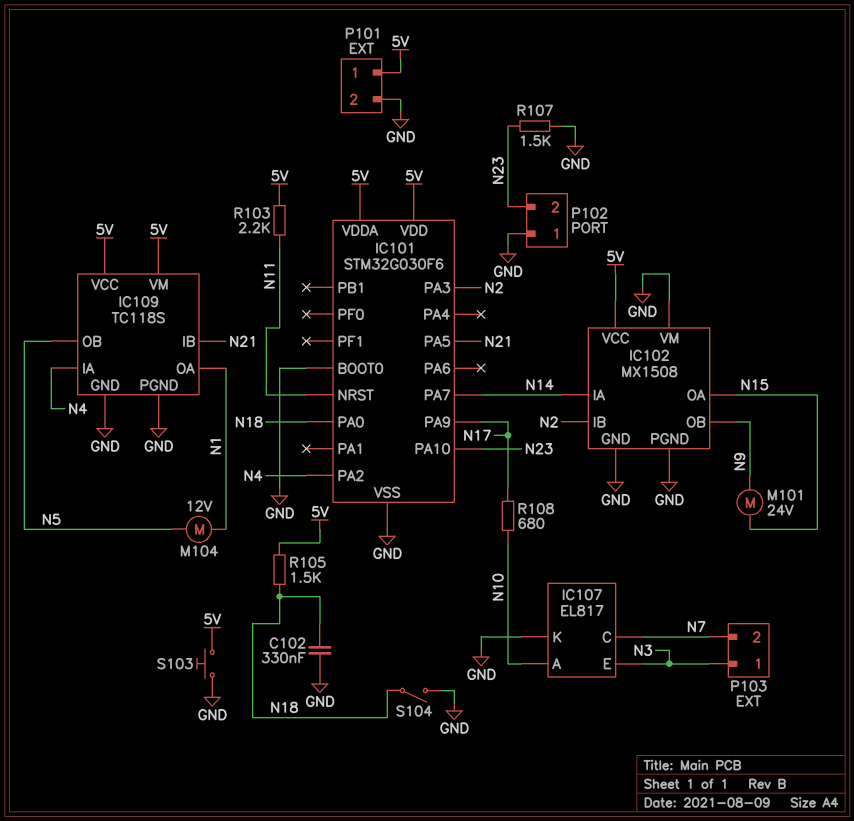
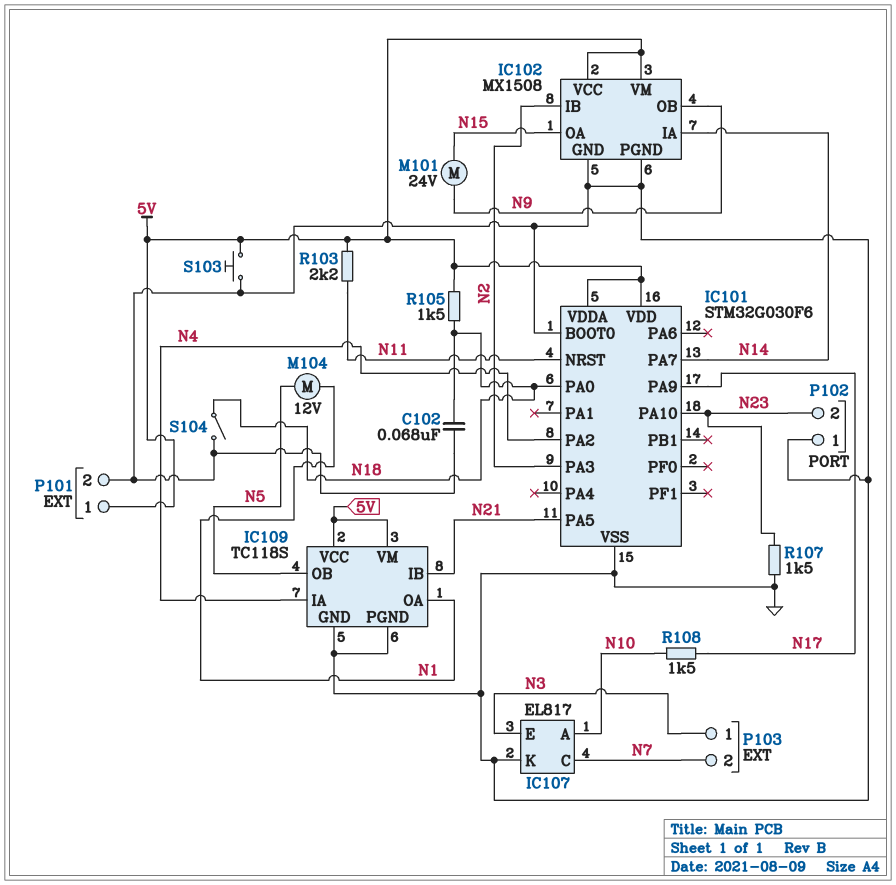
C102: 330nF (GND, N18) -> 68nF (GND, N18)
IC102 pin VM: GND -> 5V
R108: 680 (N10, N17) -> 1.5k (N10, N17)

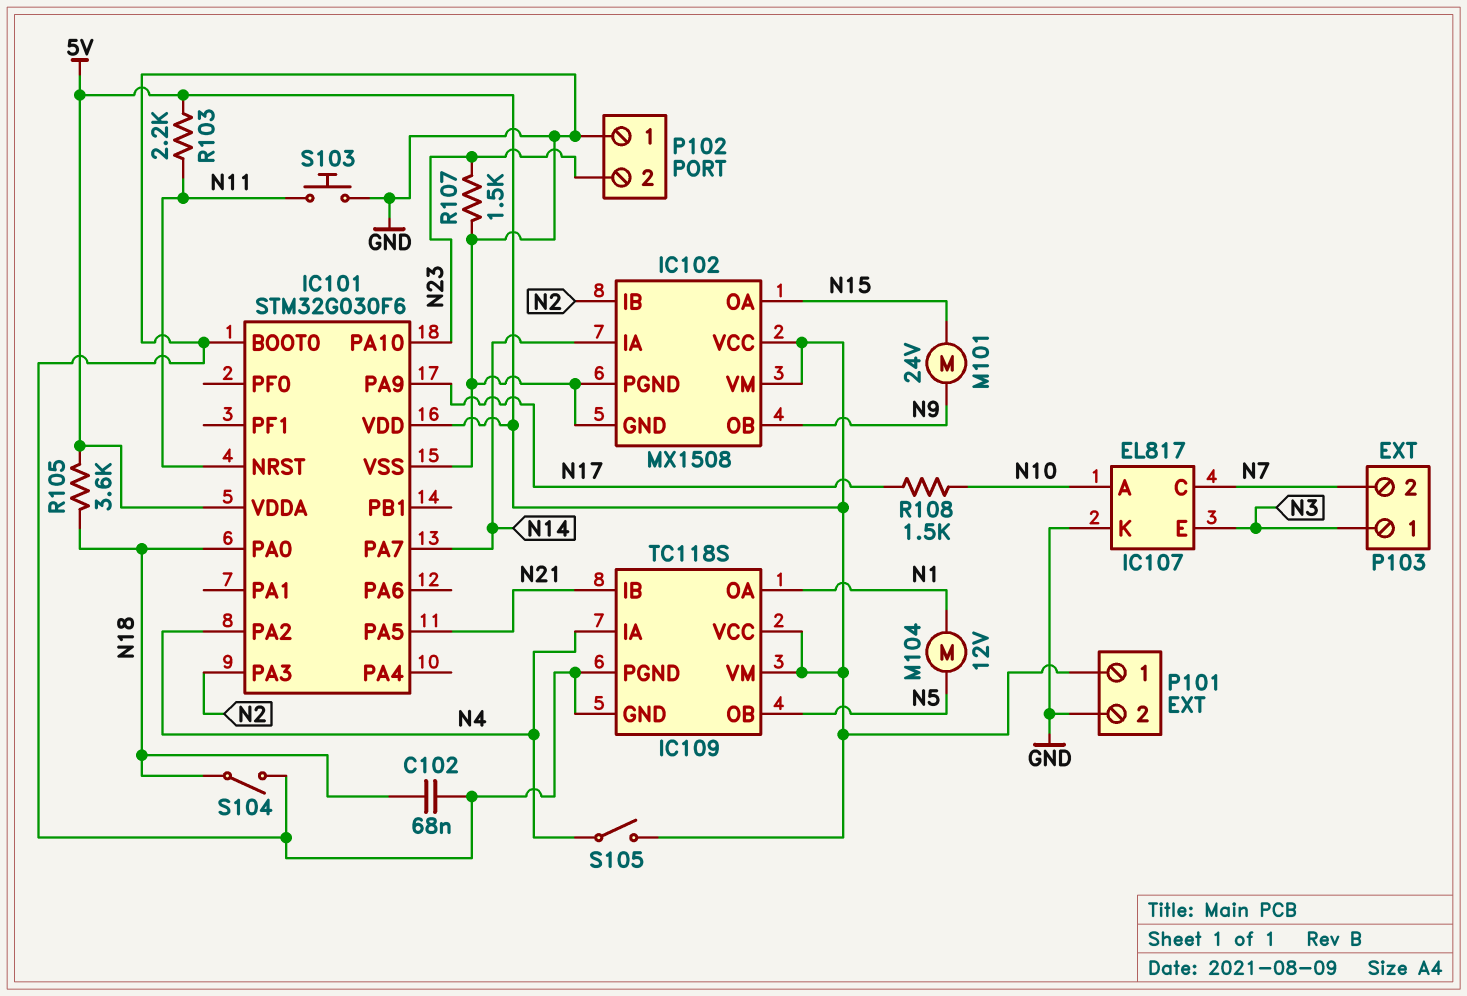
R105: 1.5k (5V, N18) -> 3.6k (5V, N18)
S103: button (5V, GND) -> button (GND, N11)
S105: none -> switch (5V, N4)

